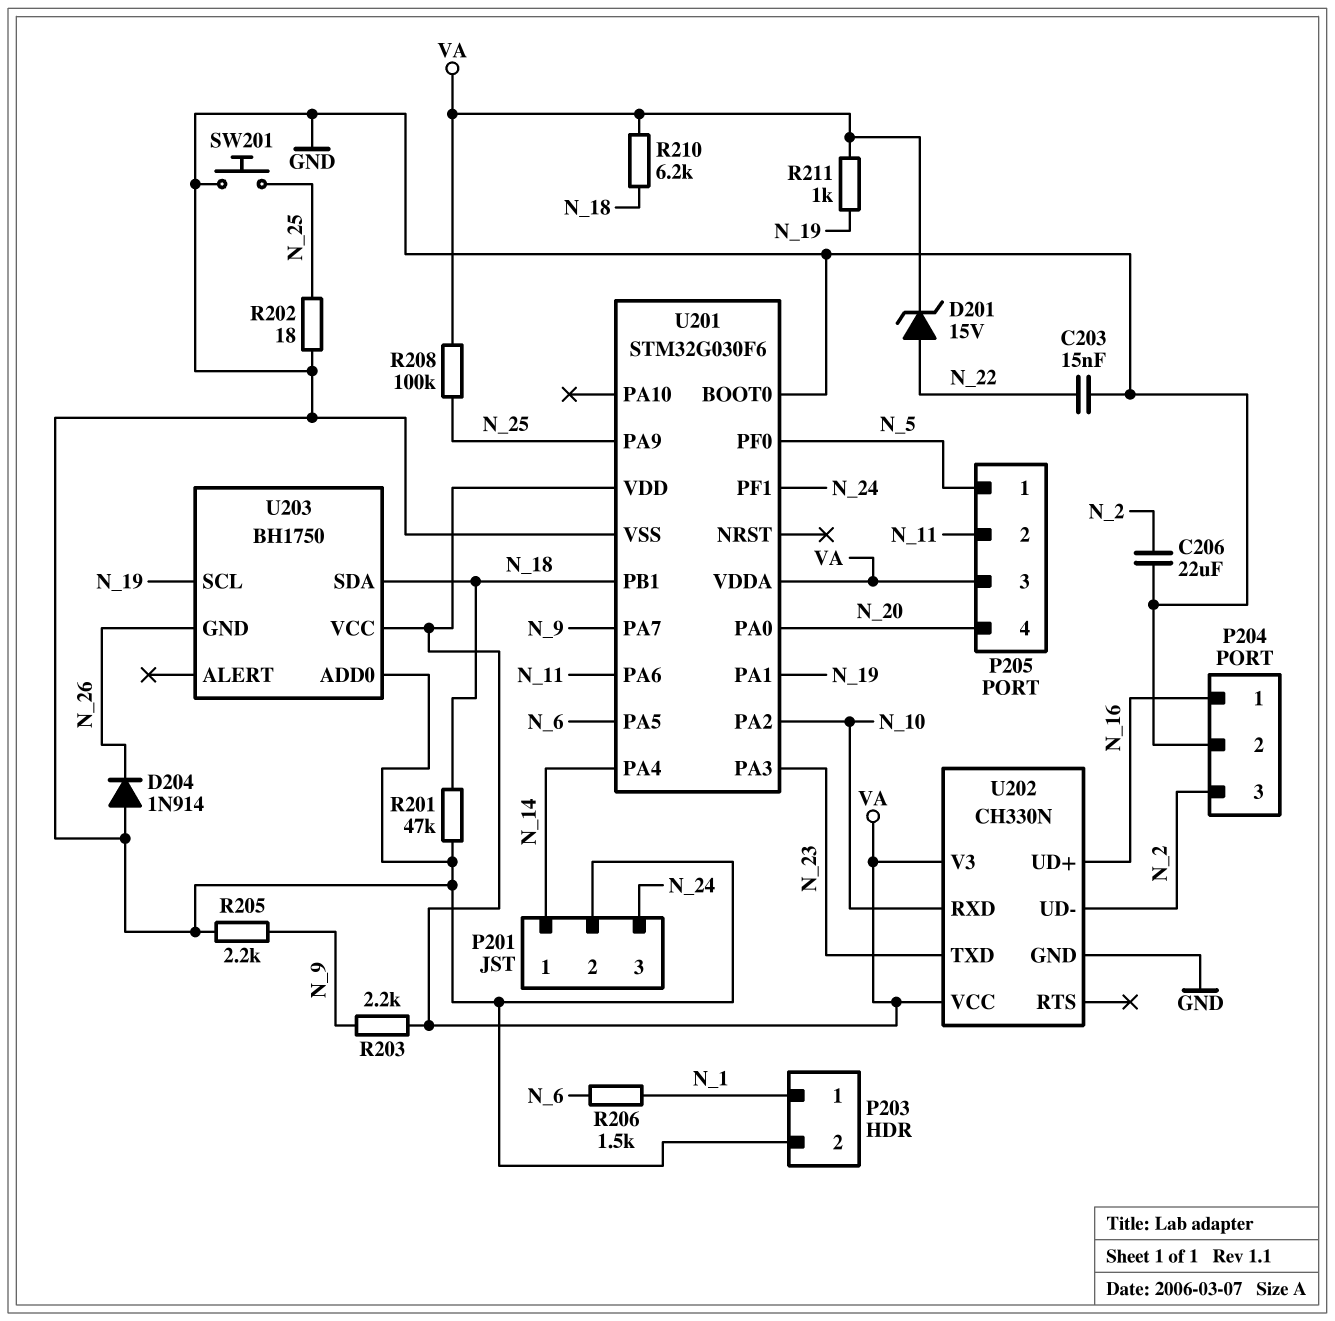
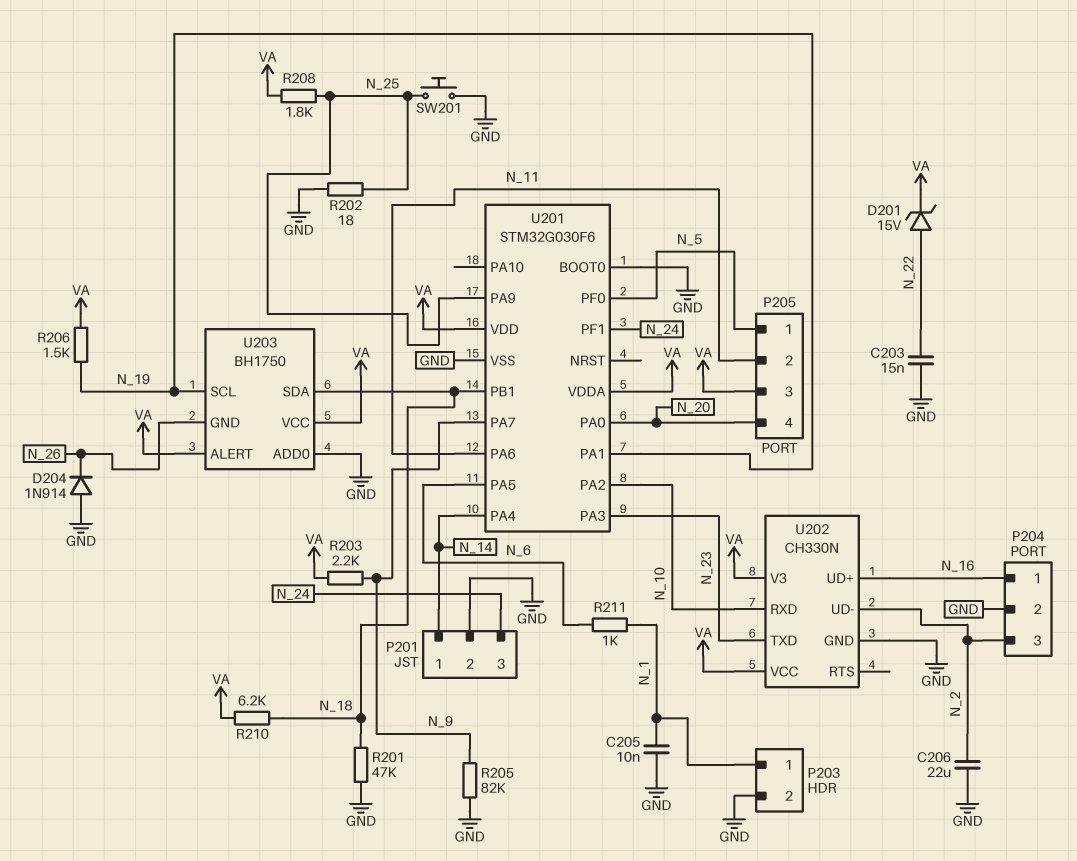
C205: none -> 10nF (GND, N_1)
R205: 2.2k (GND, N_9) -> 82k (GND, N_9)
R206: 1.5k (N_1, N_6) -> 1.5k (N_19, VA)
R208: 100k (N_25, VA) -> 1.8k (N_25, VA)
R211: 1k (N_19, VA) -> 1k (N_1, N_6)
U203 pin ALERT: none -> VA

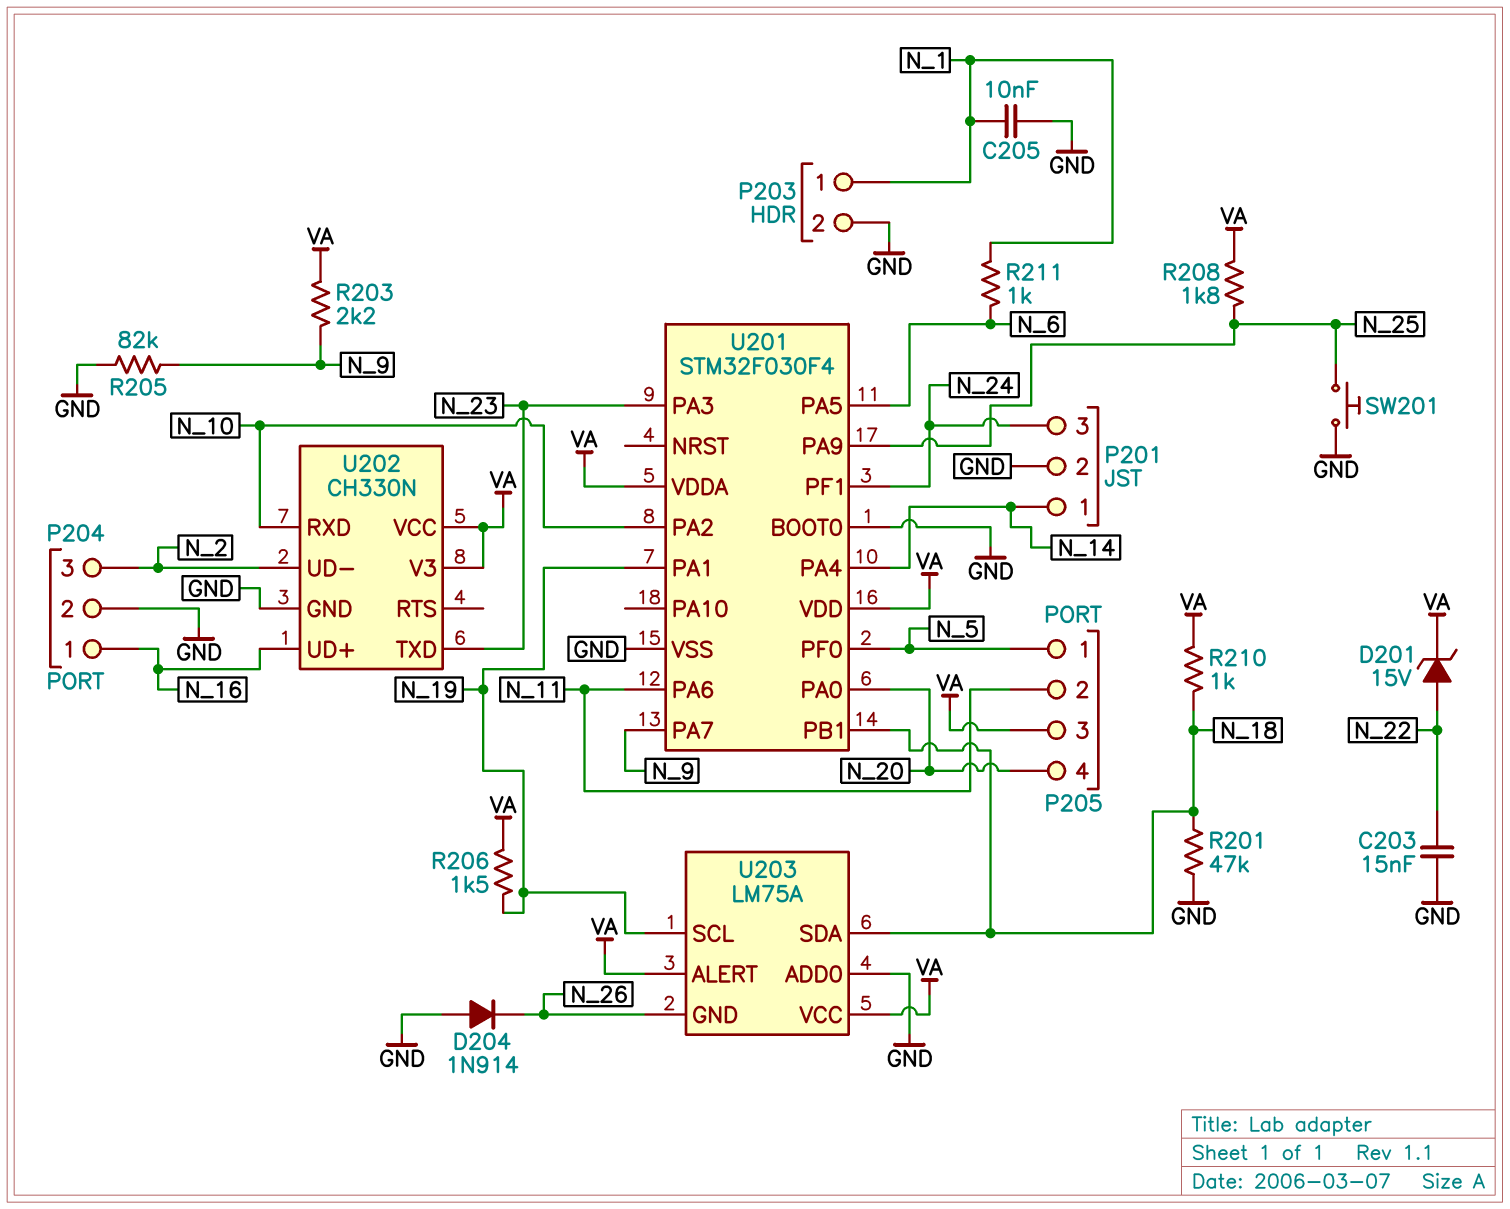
C206: 22uF (GND, N_2) -> none
R202: 18 (GND, N_25) -> none
R210: 6.2k (N_18, VA) -> 1k (N_18, VA)
U201: STM32G030F6 -> STM32F030F4
U203: BH1750 -> LM75A

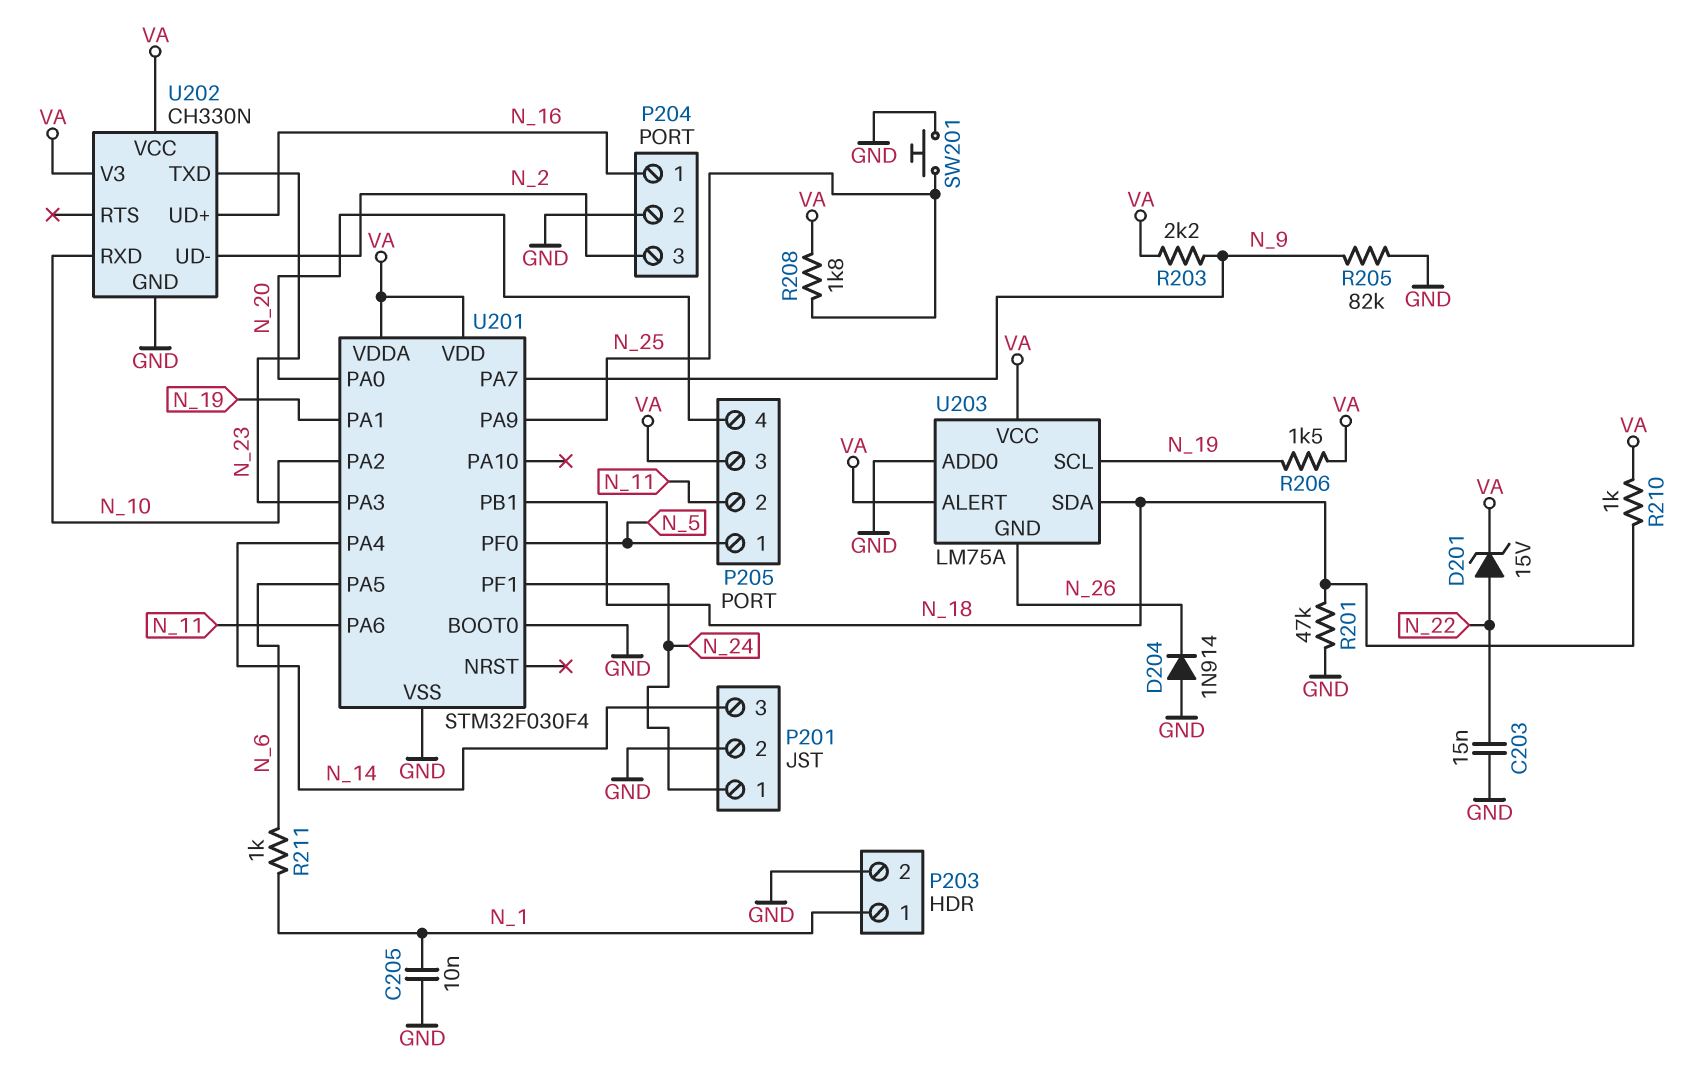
P201 pin 1: N_14 -> N_24
P201 pin 3: N_24 -> N_14

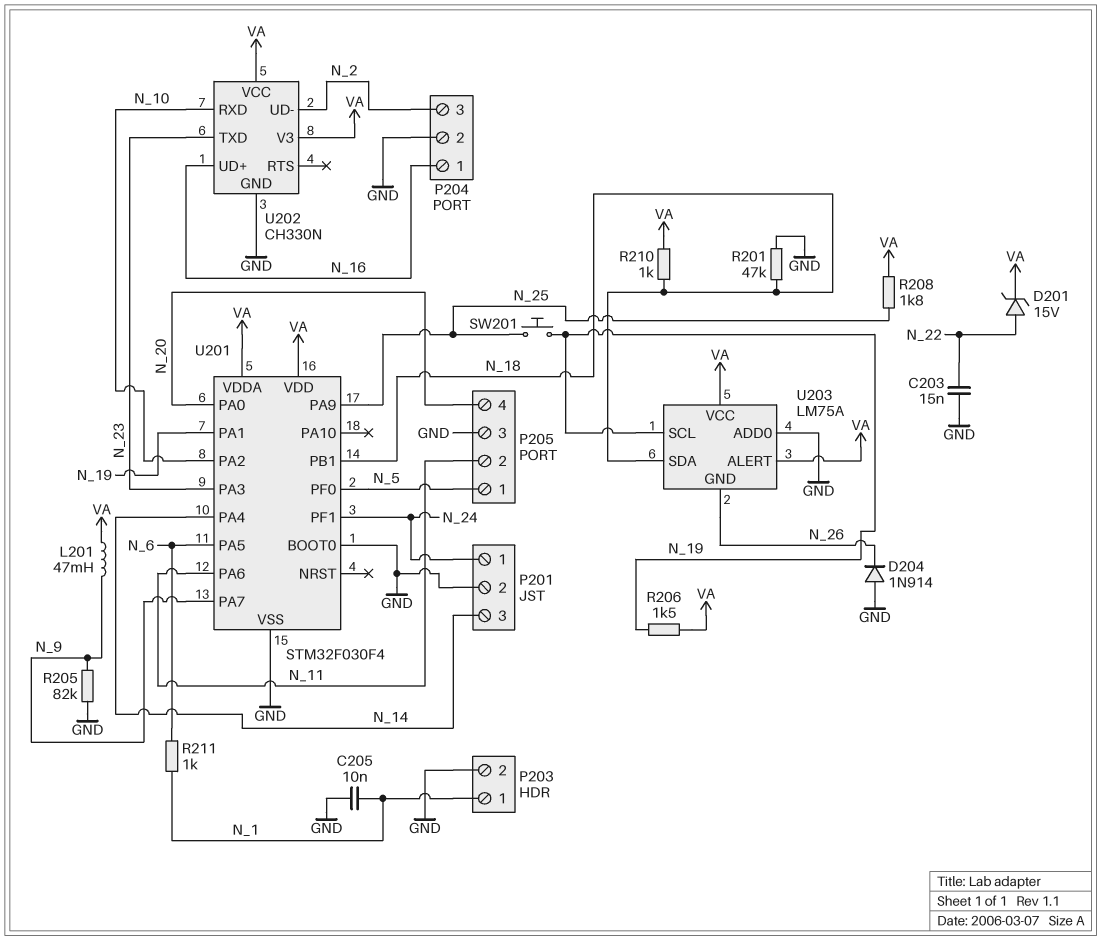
L201: none -> 47mH (N_9, VA)
P205 pin 3: VA -> GND
R203: 2.2k (N_9, VA) -> none
SW201: button (GND, N_25) -> button (N_19, N_25)

